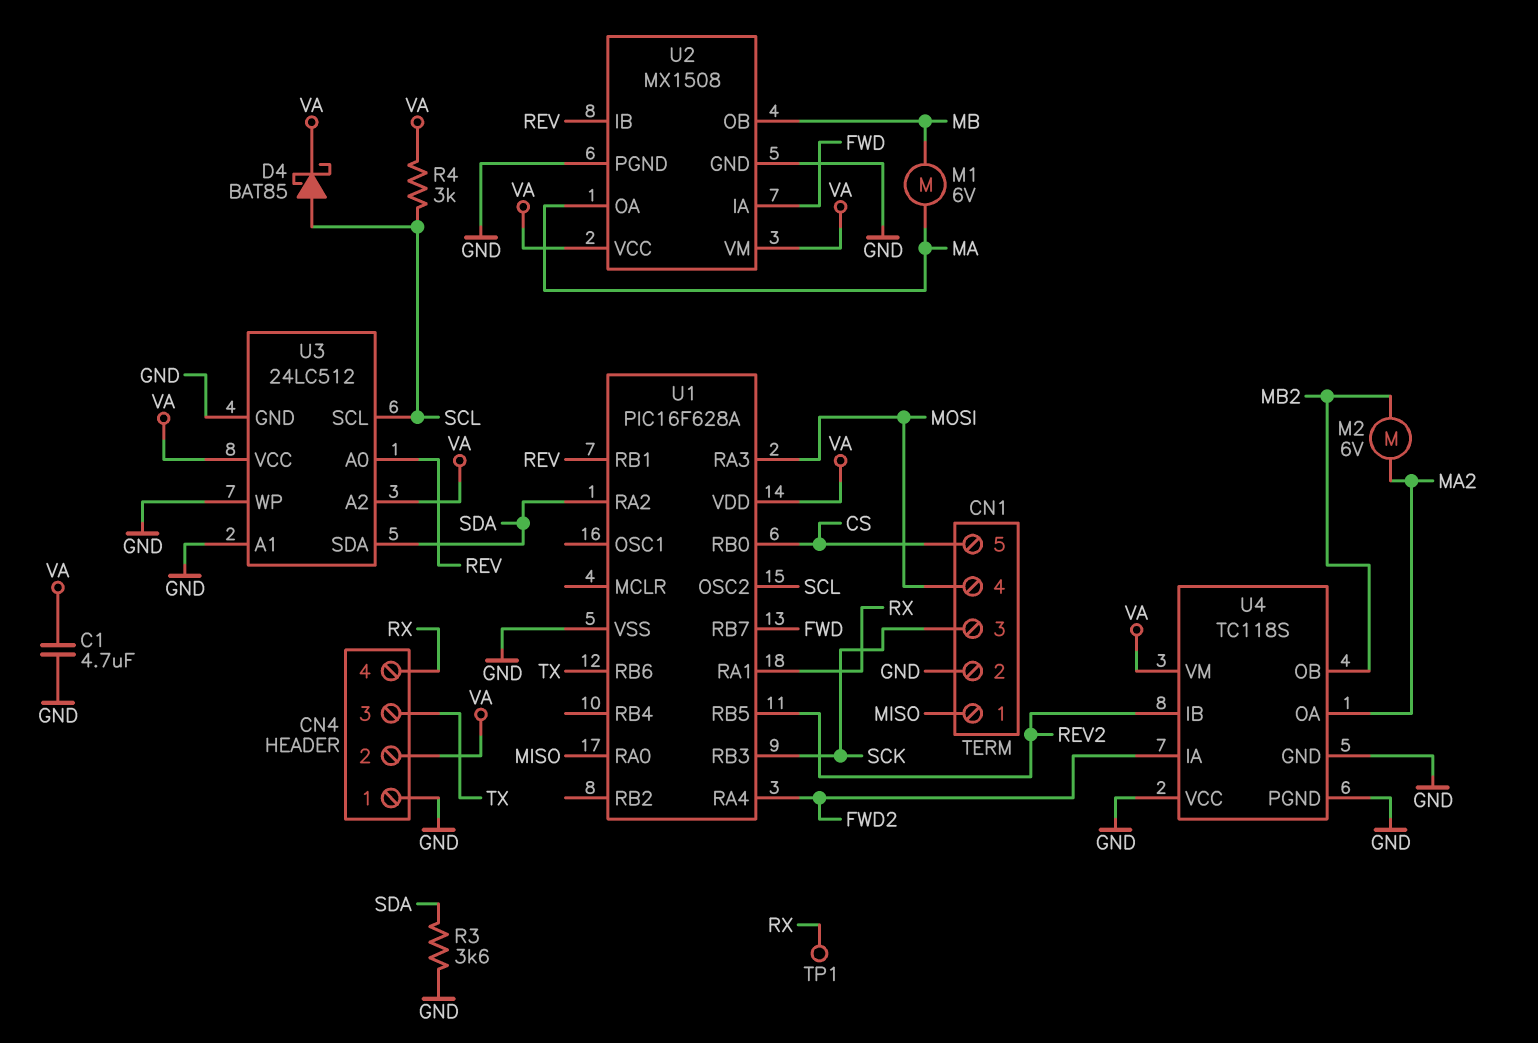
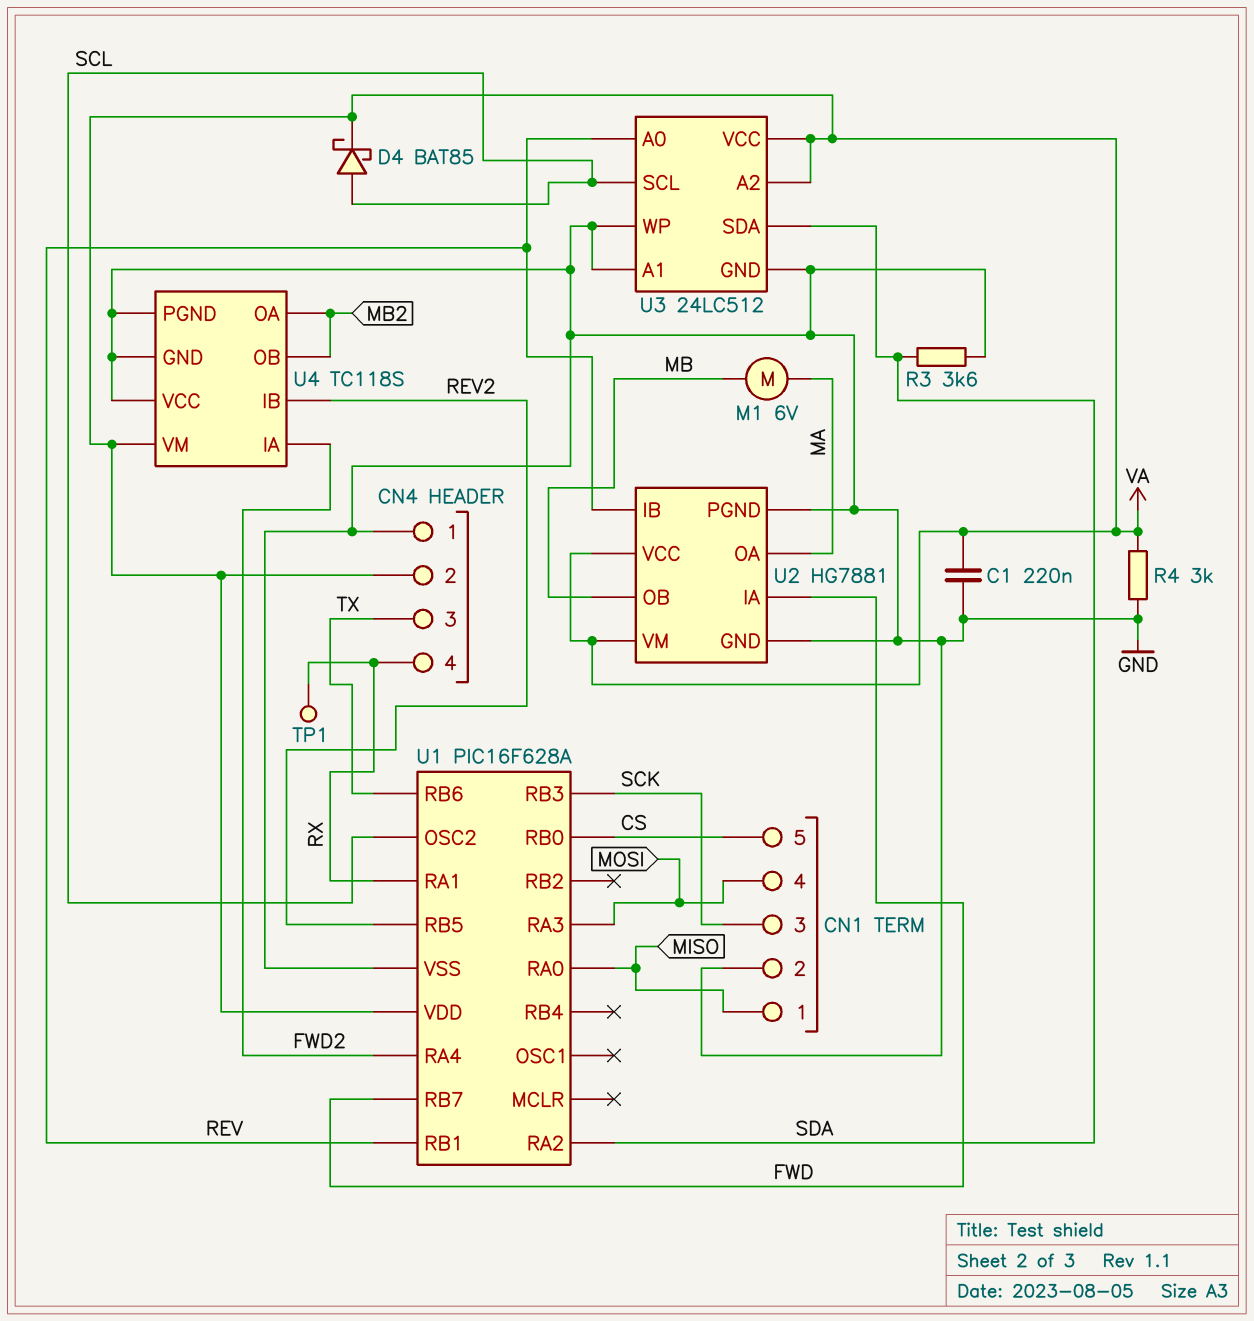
C1: 4.7uF (GND, VA) -> 220nF (GND, VA)
M2: motor 6V (MA2, MB2) -> none
R4: 3k (SCL, VA) -> 3k (GND, VA)
U2: MX1508 -> HG7881
U4 pin OA: MA2 -> MB2

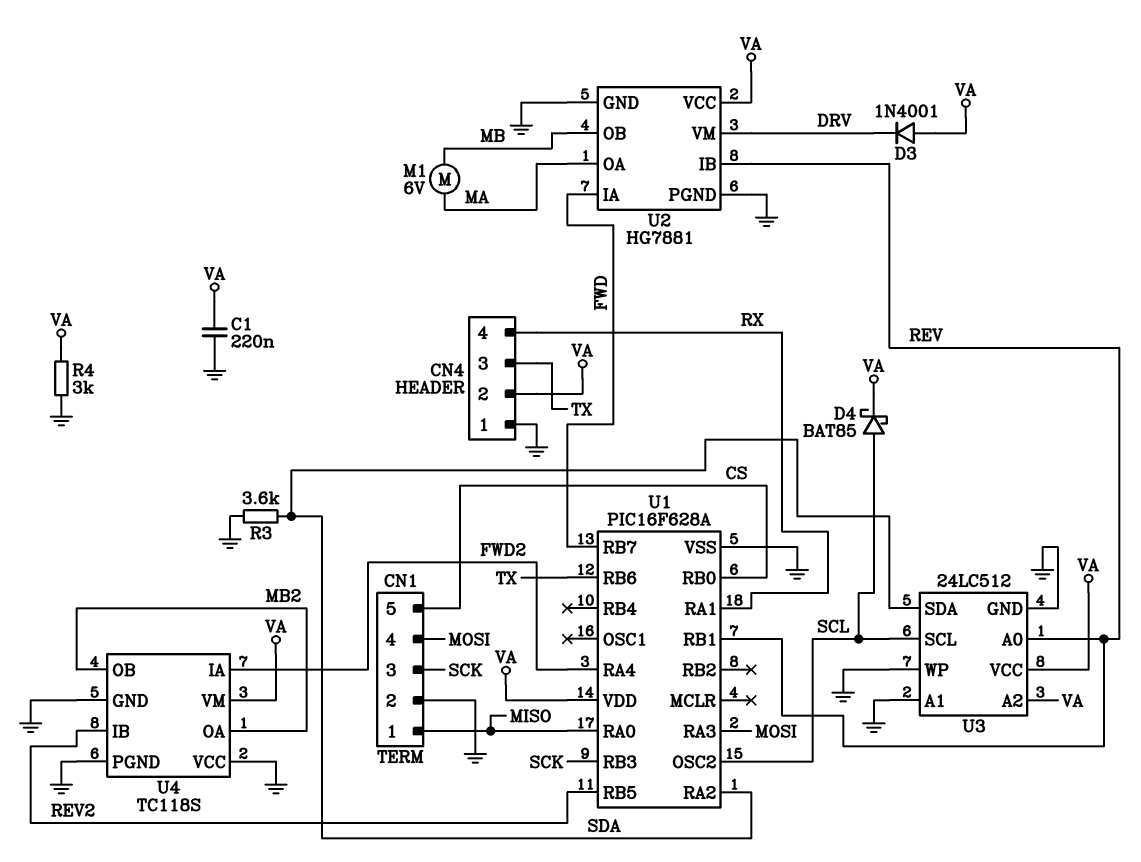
D3: none -> diode 1N4001 (A VA, K DRV)
TP1: test point (RX) -> none
U2 pin VM: VA -> DRV

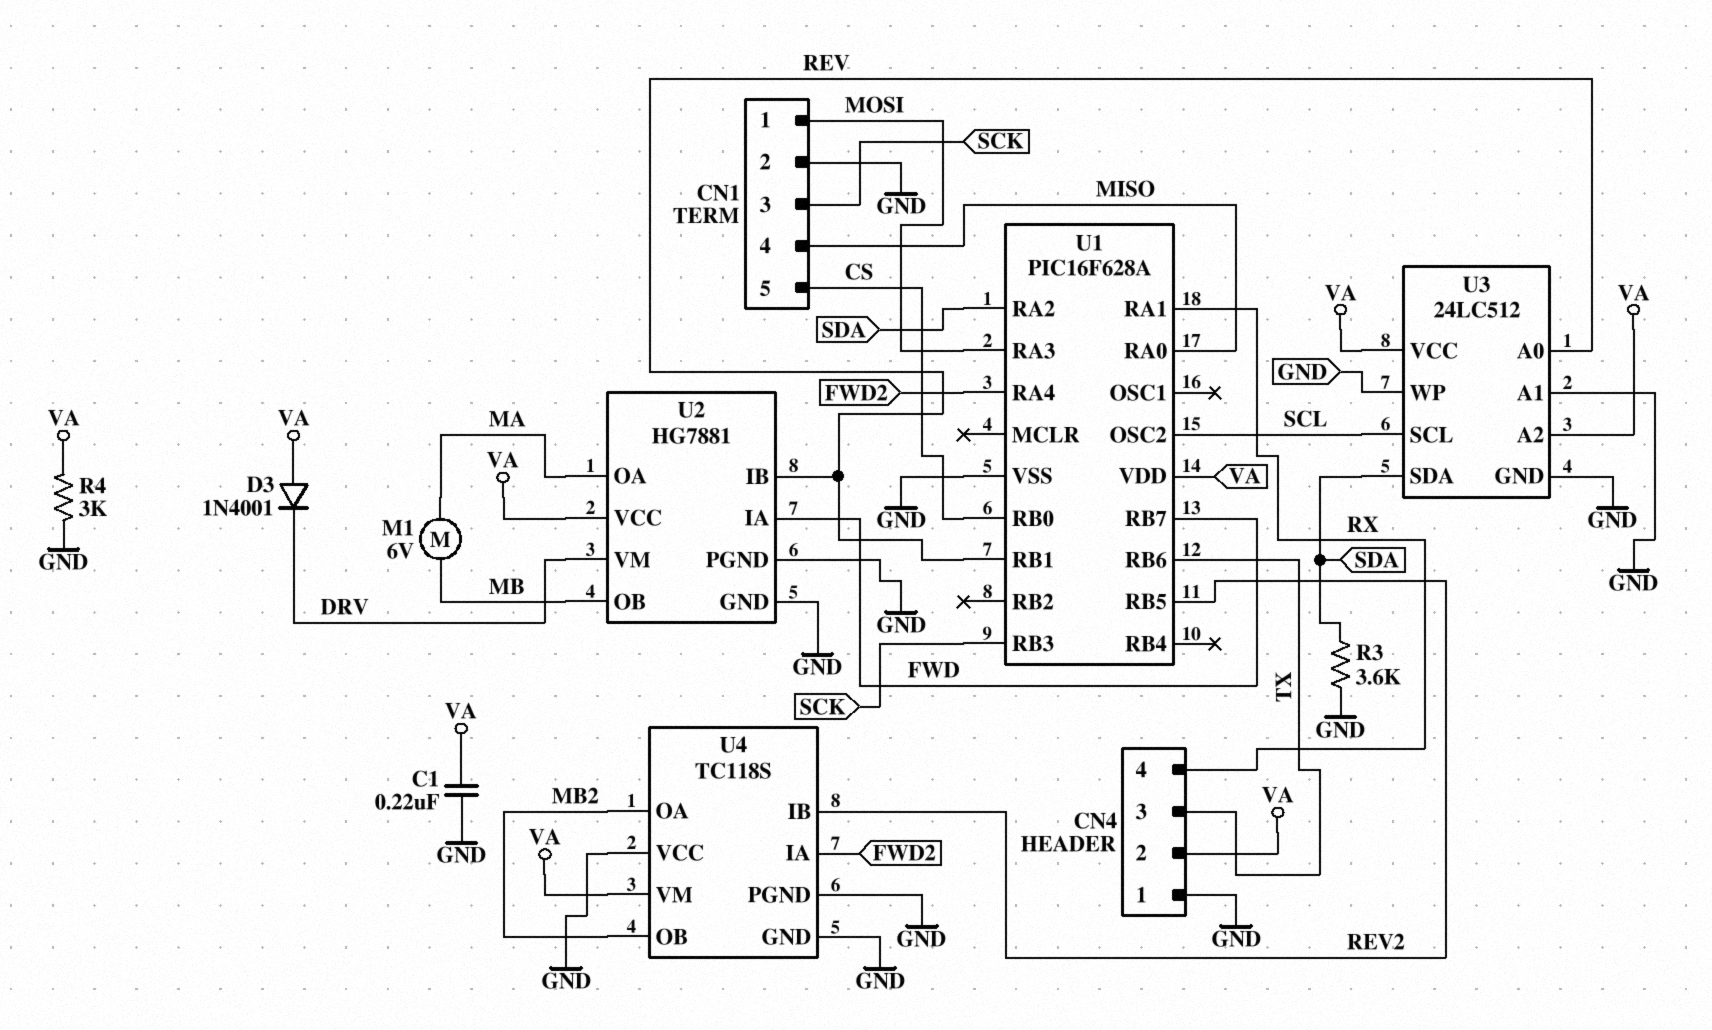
CN1 pin 1: MISO -> MOSI
CN1 pin 4: MOSI -> MISO
D4: schottky BAT85 (A SCL, K VA) -> none

